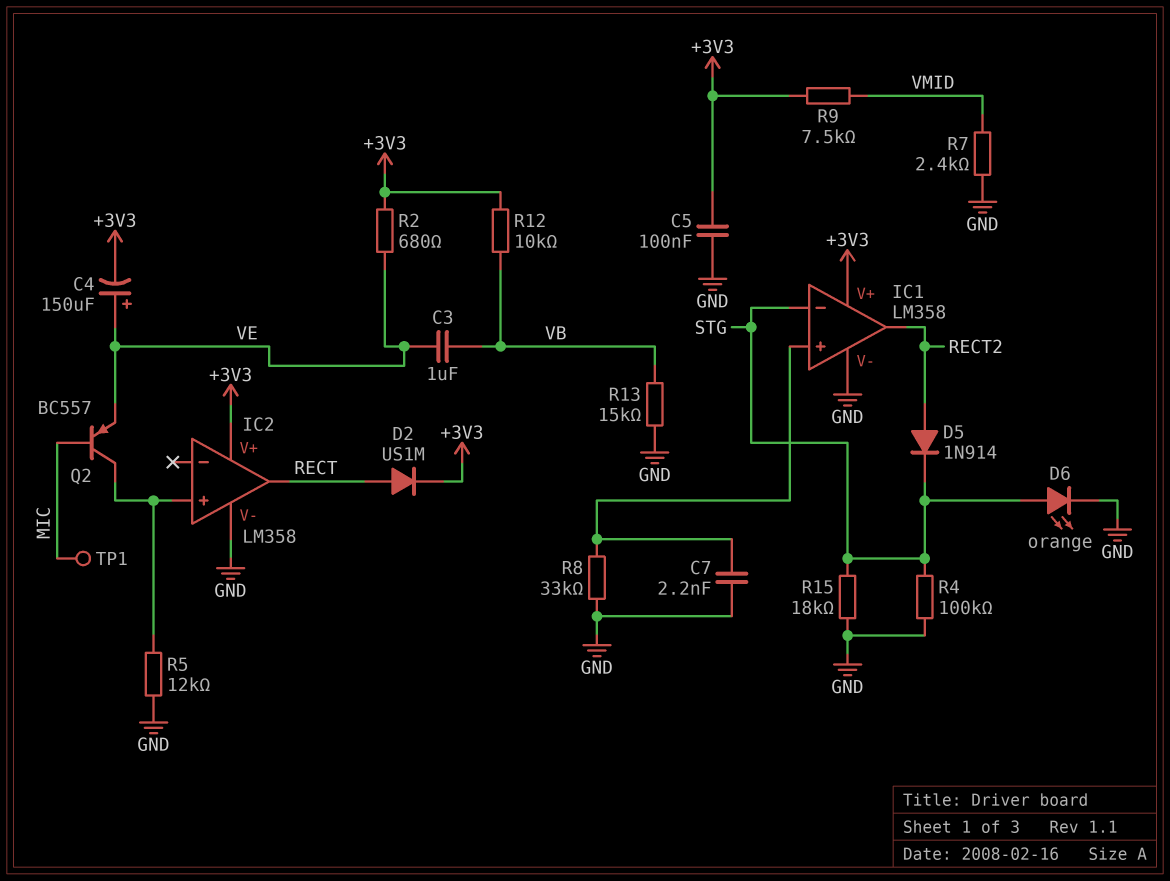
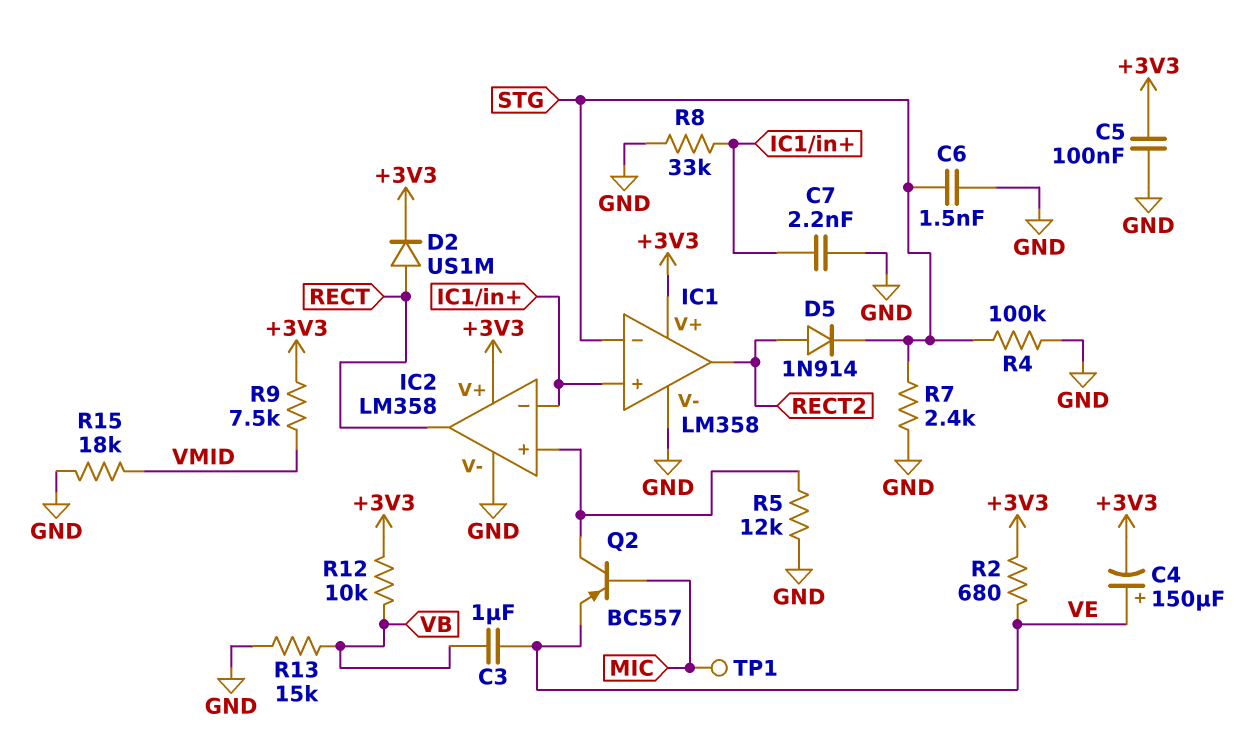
C6: none -> 1.5nF (GND, STG)
D6: LED orange (A STG, K GND) -> none
IC2 pin in-: none -> IC1/in+
R7: 2.4k (GND, VMID) -> 2.4k (GND, STG)
R15: 18k (GND, STG) -> 18k (GND, VMID)

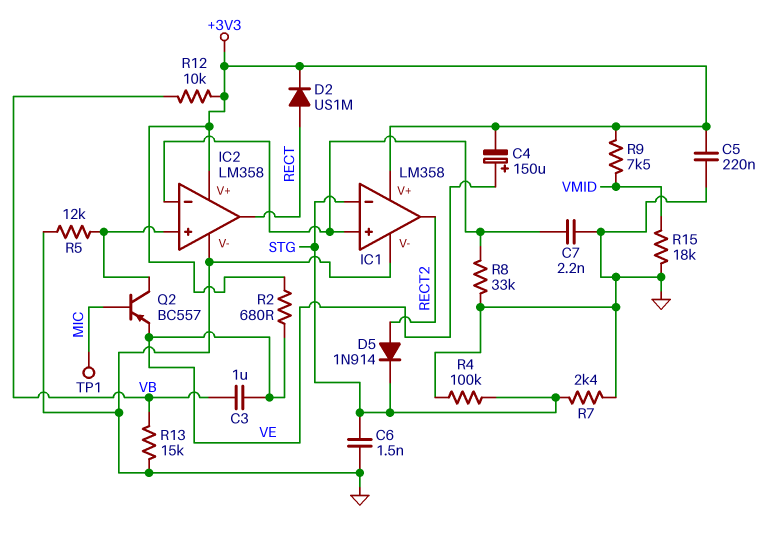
C5: 100nF (+3V3, GND) -> 220nF (+3V3, GND)

